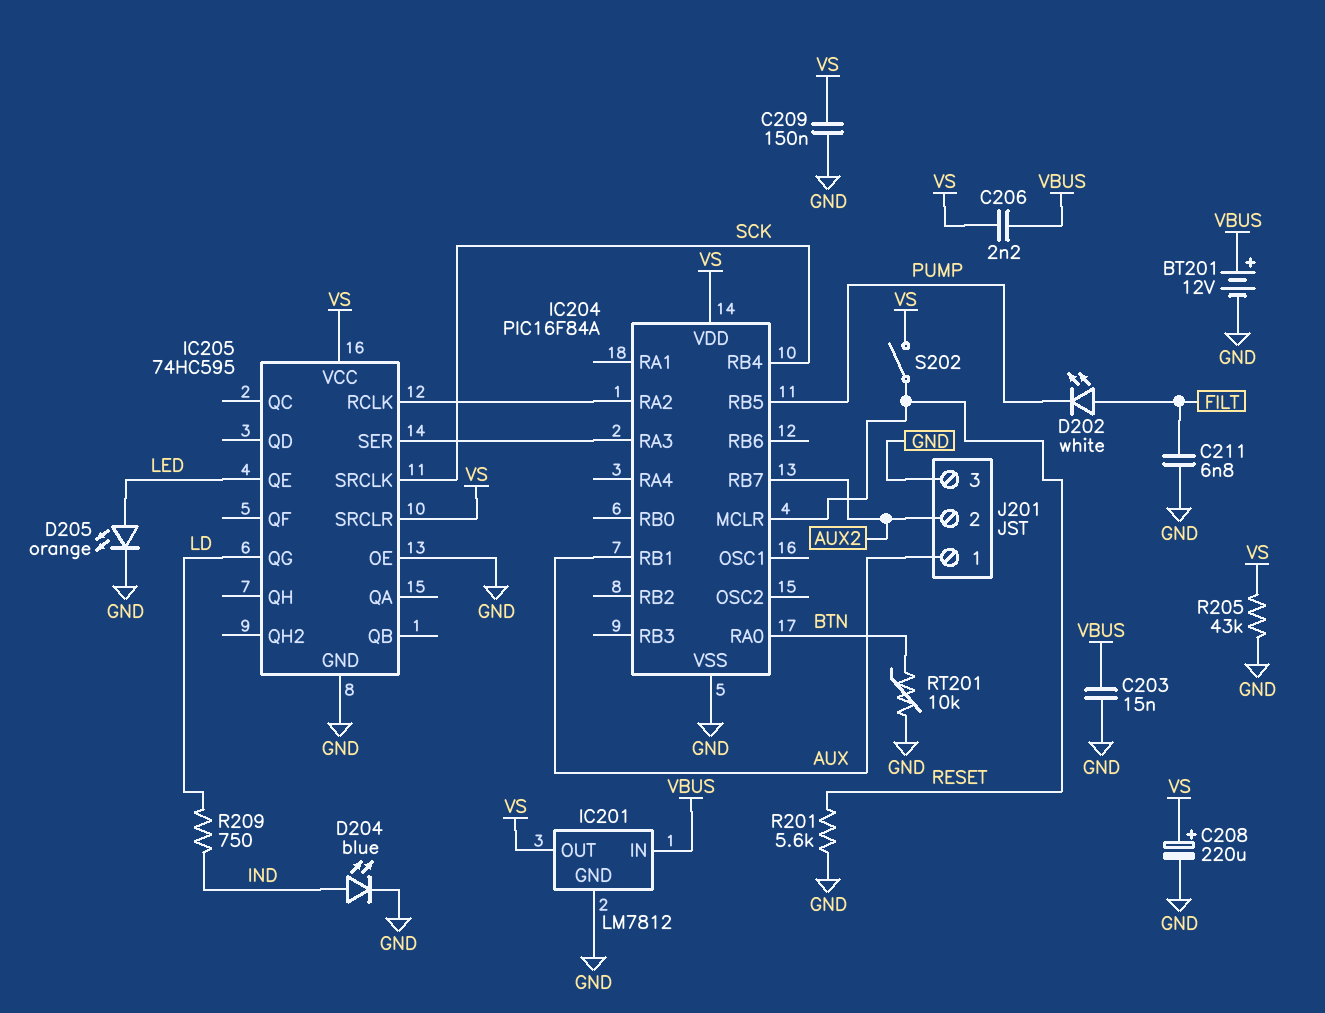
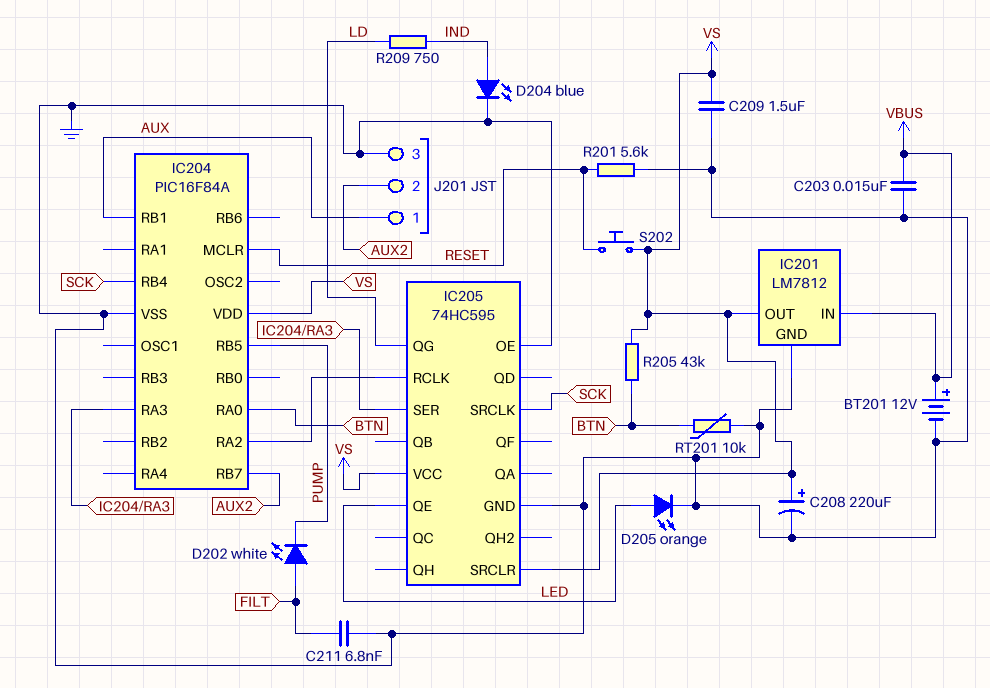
C206: 2.2nF (VBUS, VS) -> none
C209: 150nF (GND, VS) -> 1.5uF (GND, VS)
R205: 43k (GND, VS) -> 43k (BTN, VS)
S202: switch (RESET, VS) -> button (RESET, VS)

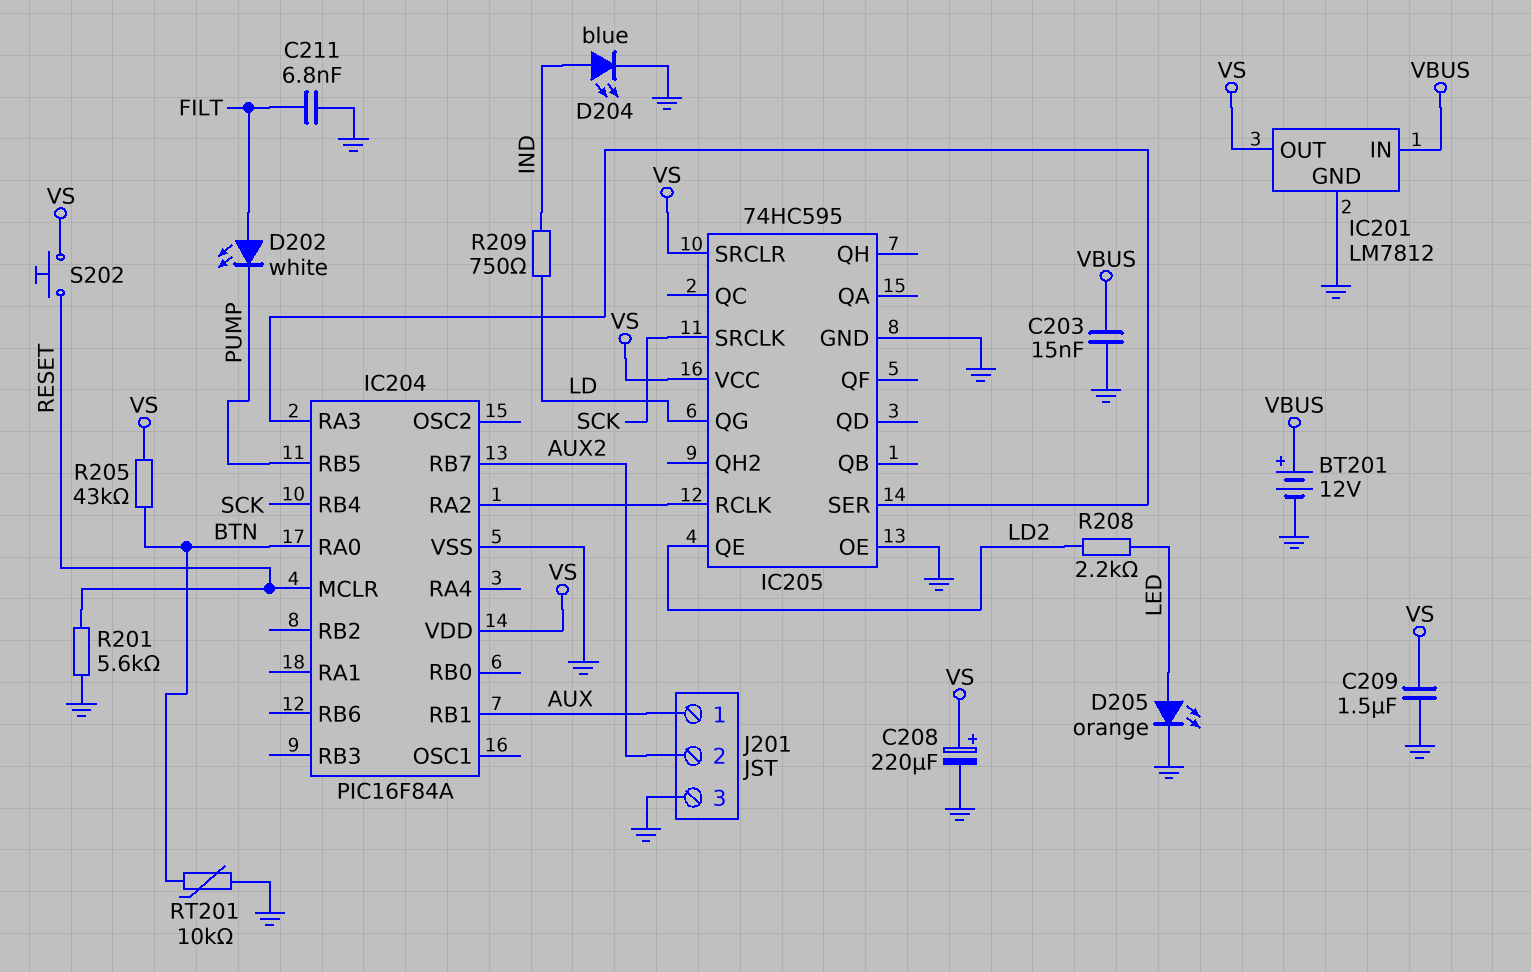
IC205 pin QE: LED -> LD2
R208: none -> 2.2k (LD2, LED)

